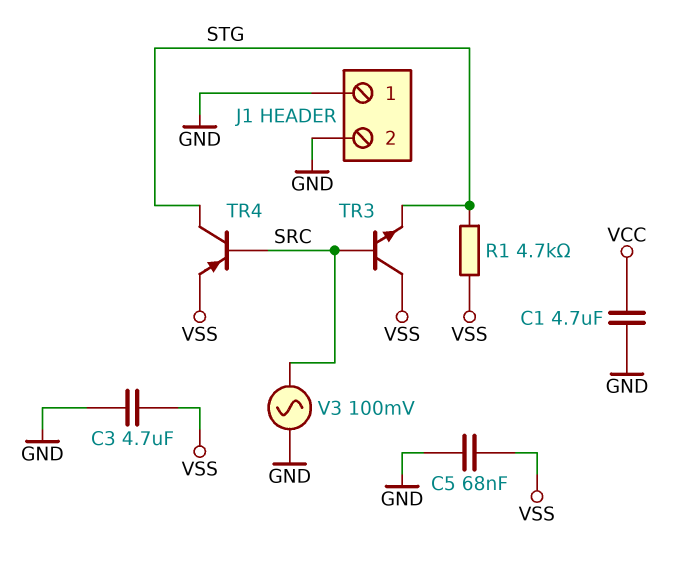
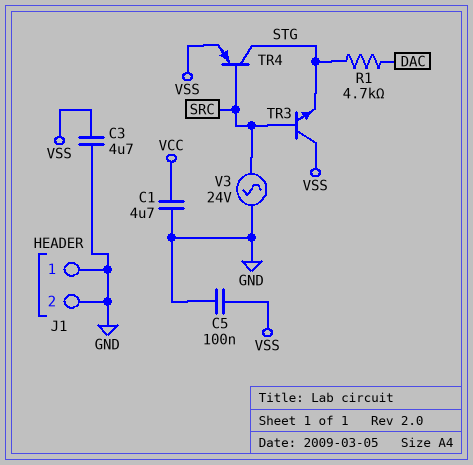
C5: 68nF (GND, VSS) -> 100nF (GND, VSS)
R1: 4.7k (STG, VSS) -> 4.7k (DAC, STG)
V3: AC 100mV (GND, SRC) -> AC 24V (GND, SRC)

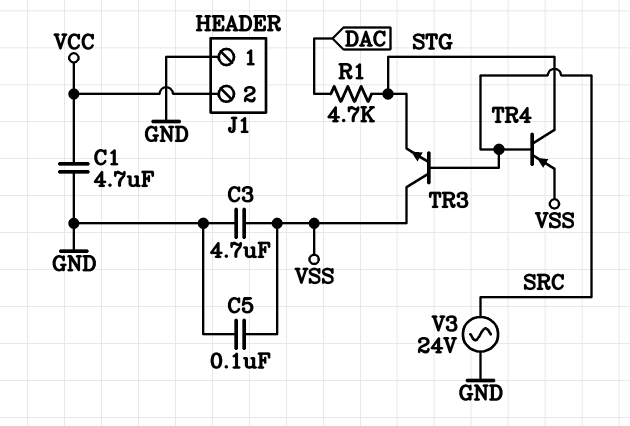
J1 pin 2: GND -> VCC

